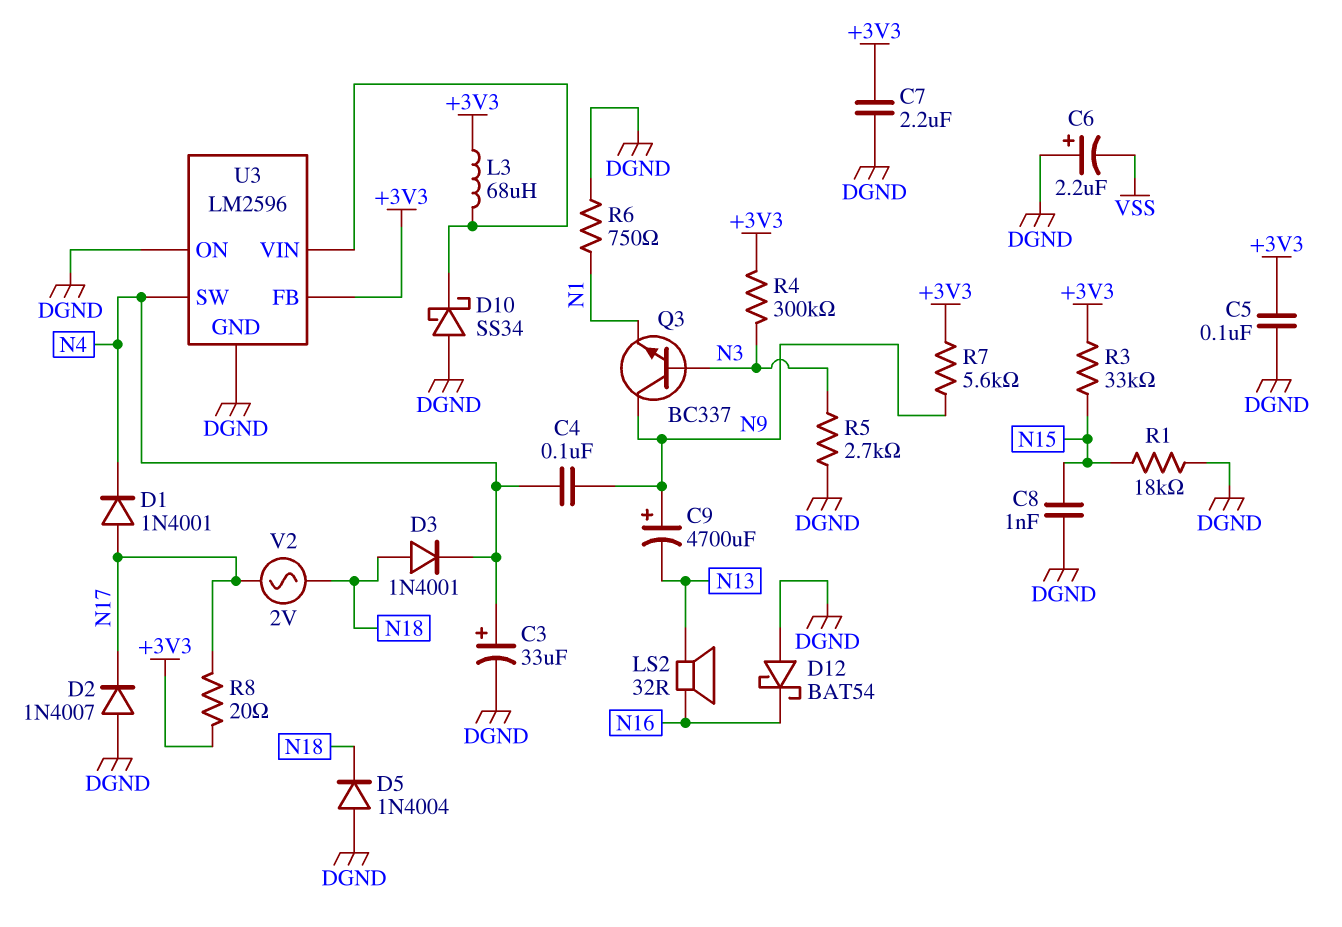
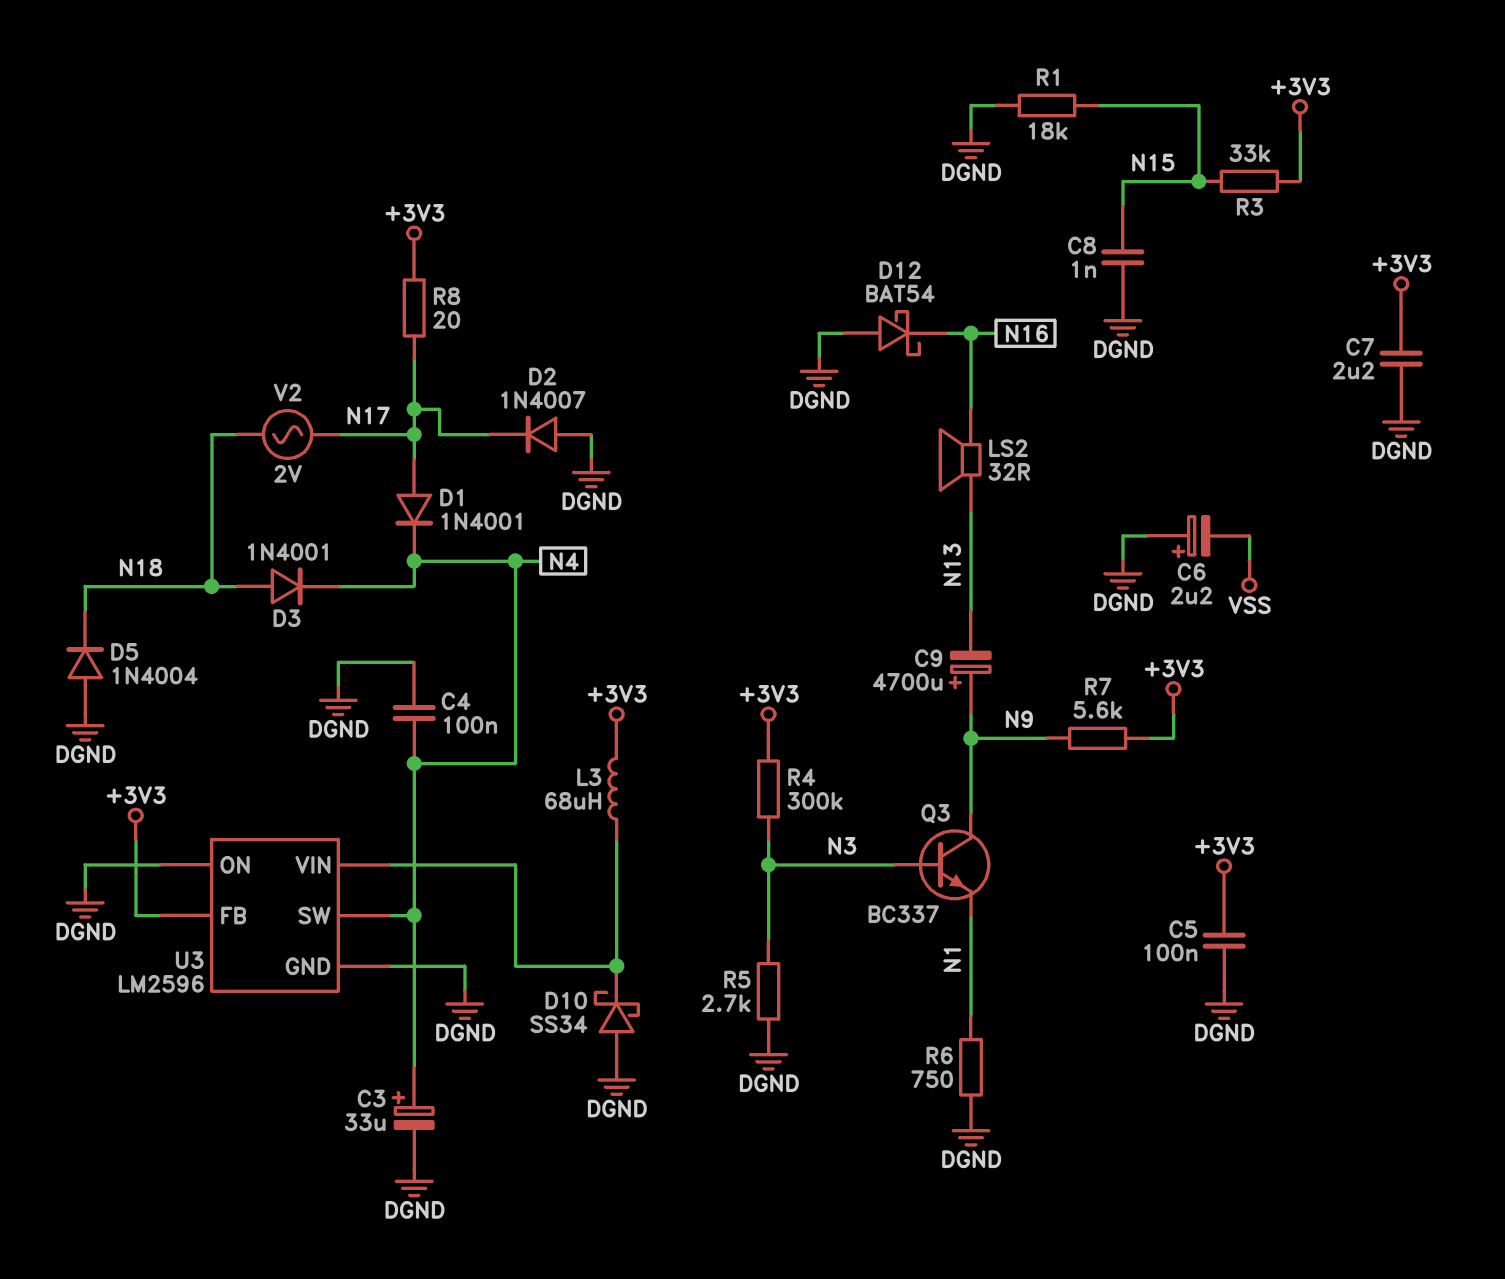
C4: 100nF (N4, N9) -> 100nF (DGND, N4)

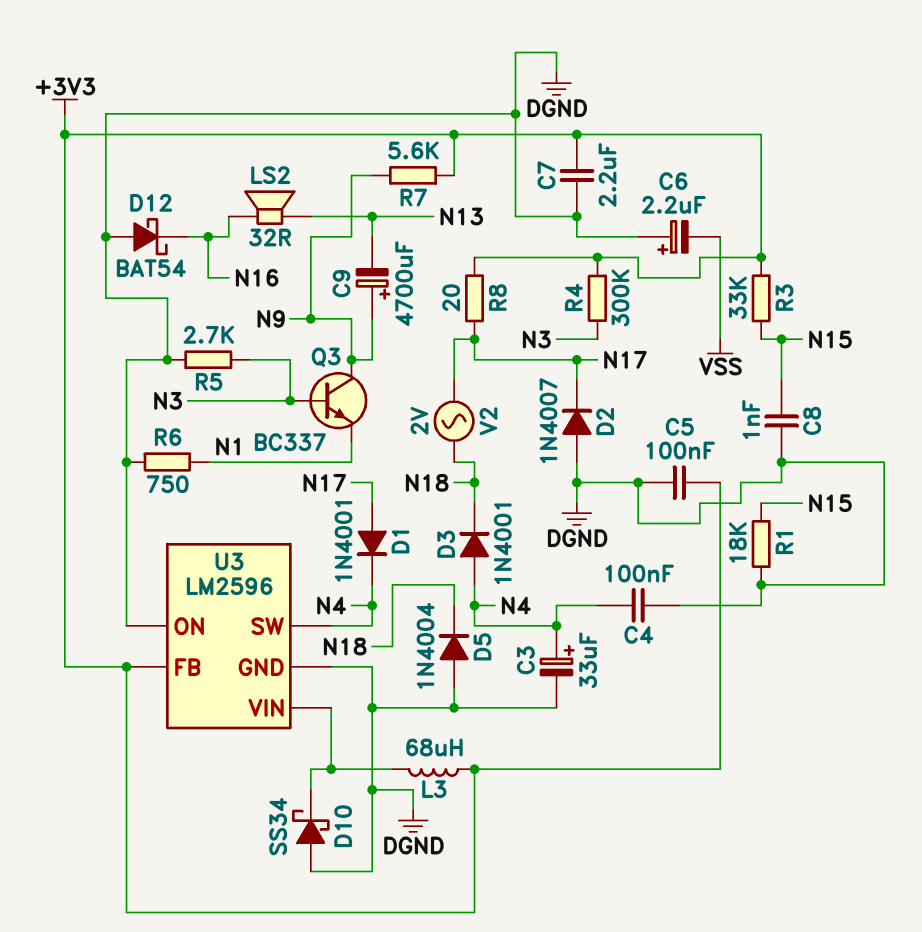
D3: diode 1N4001 (A N18, K N4) -> diode 1N4001 (A N4, K N18)

